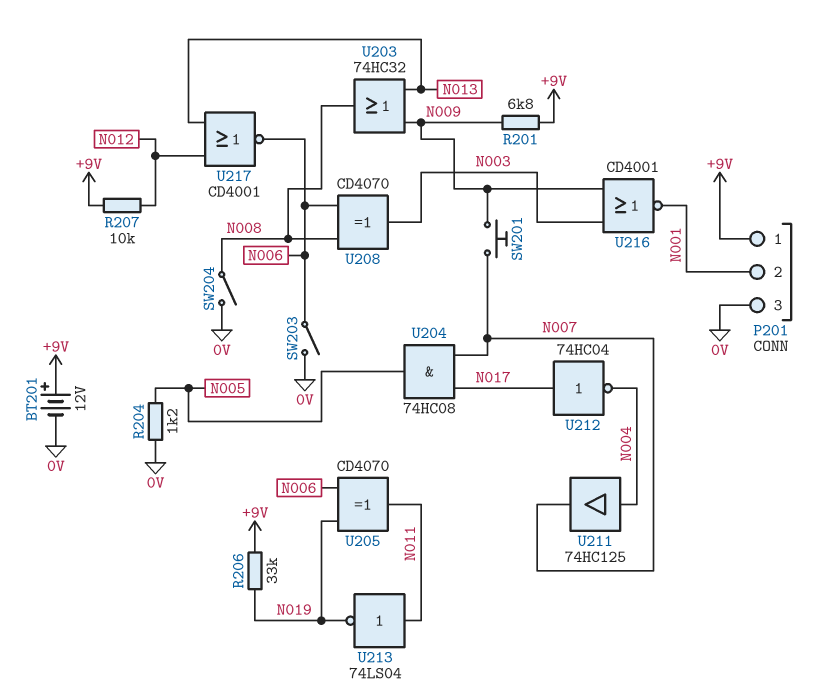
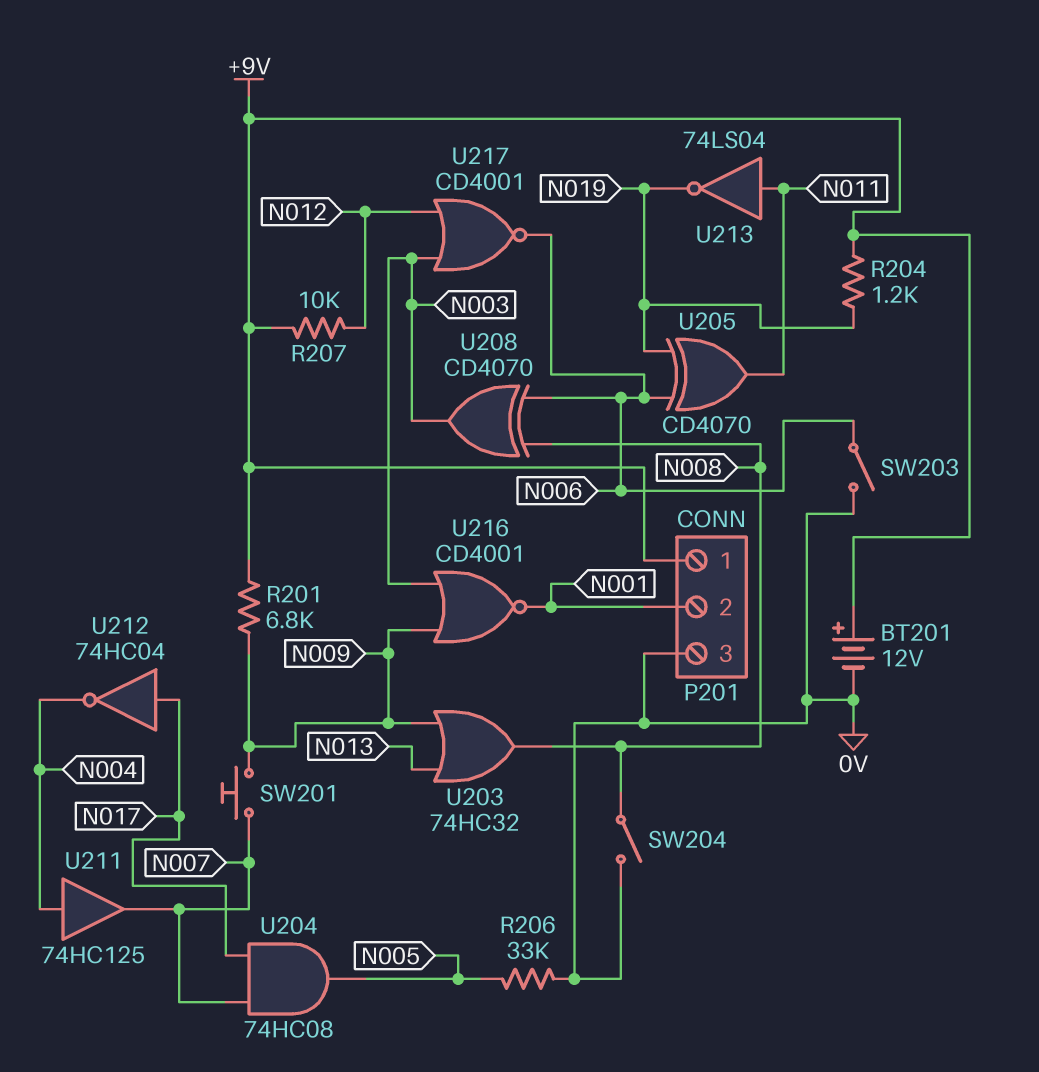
R204: 1.2k (0V, N005) -> 1.2k (+9V, N019)
R206: 33k (+9V, N019) -> 33k (0V, N005)
U217: NOR CD4001 (in N012, in N013, out N006) -> NOR CD4001 (in N003, in N012, out N006)

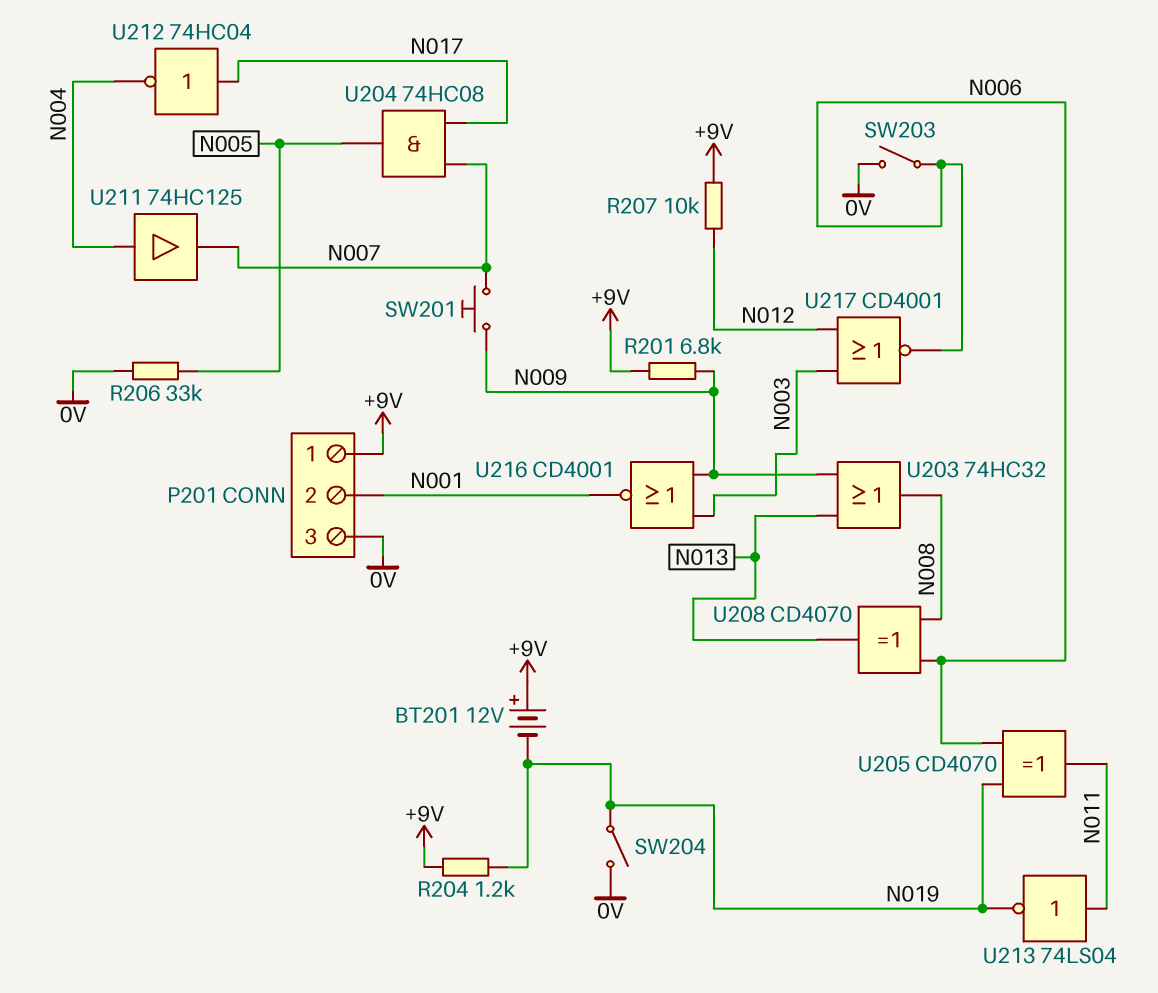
BT201: 12V (plus +9V, minus 0V) -> 12V (plus +9V, minus N019)
SW204: switch (0V, N008) -> switch (0V, N019)
U208: XOR CD4070 (in N006, in N008, out N003) -> XOR CD4070 (in N006, in N008, out N013)

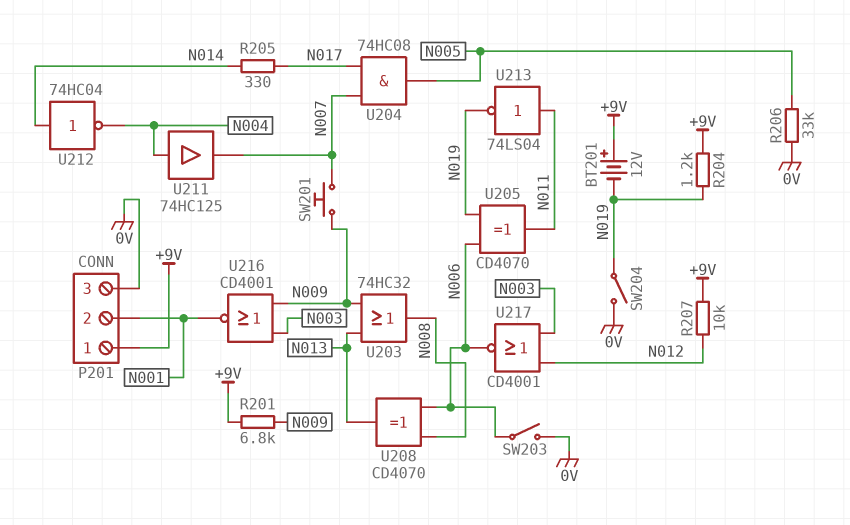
R205: none -> 330 (N014, N017)
U212: NOT 74HC04 (in N017, out N004) -> NOT 74HC04 (in N014, out N004)

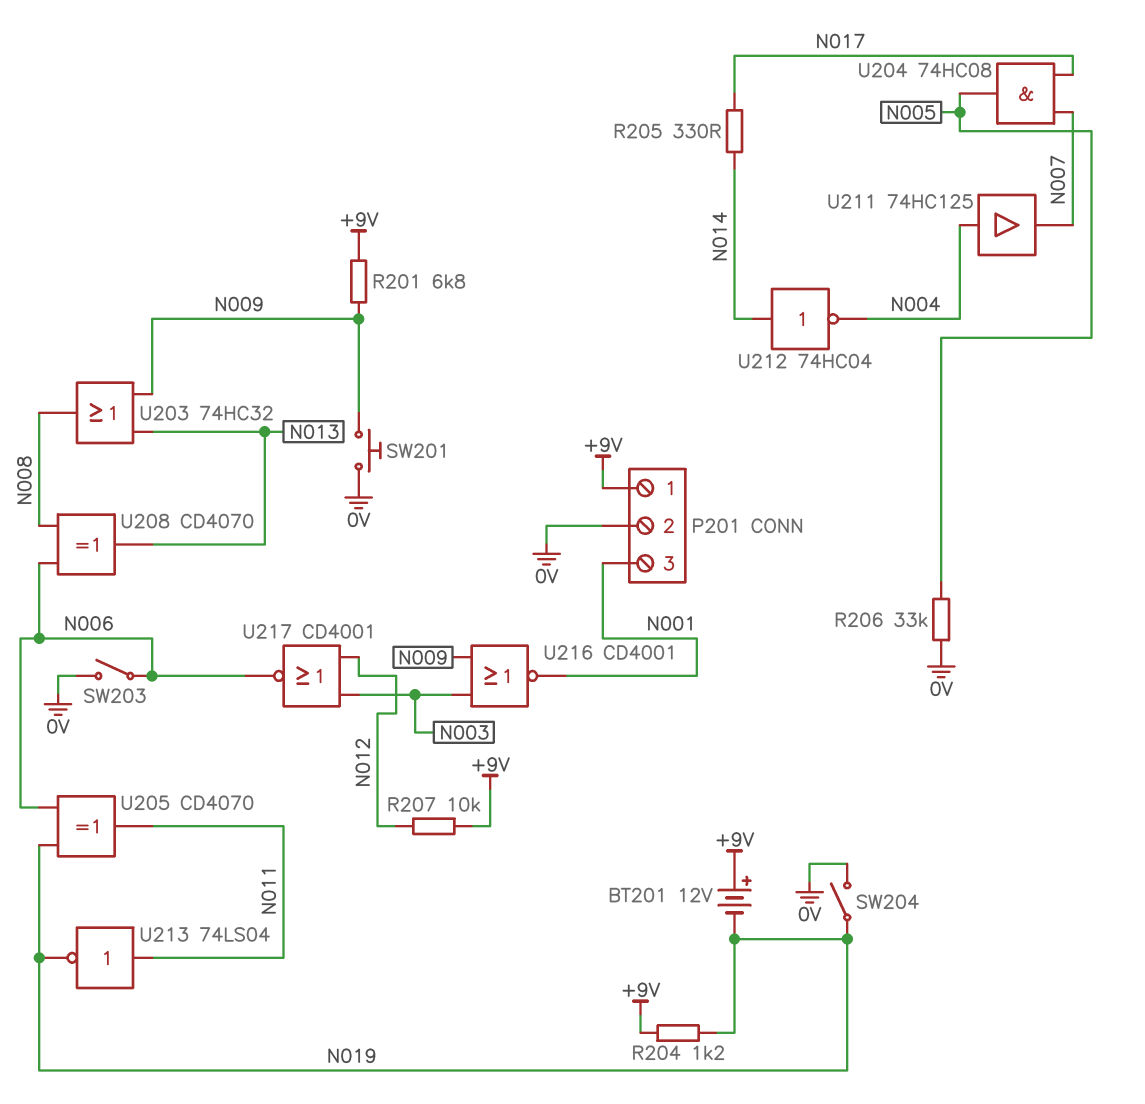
P201 pin 2: N001 -> 0V
P201 pin 3: 0V -> N001
SW201: button (N007, N009) -> button (0V, N009)

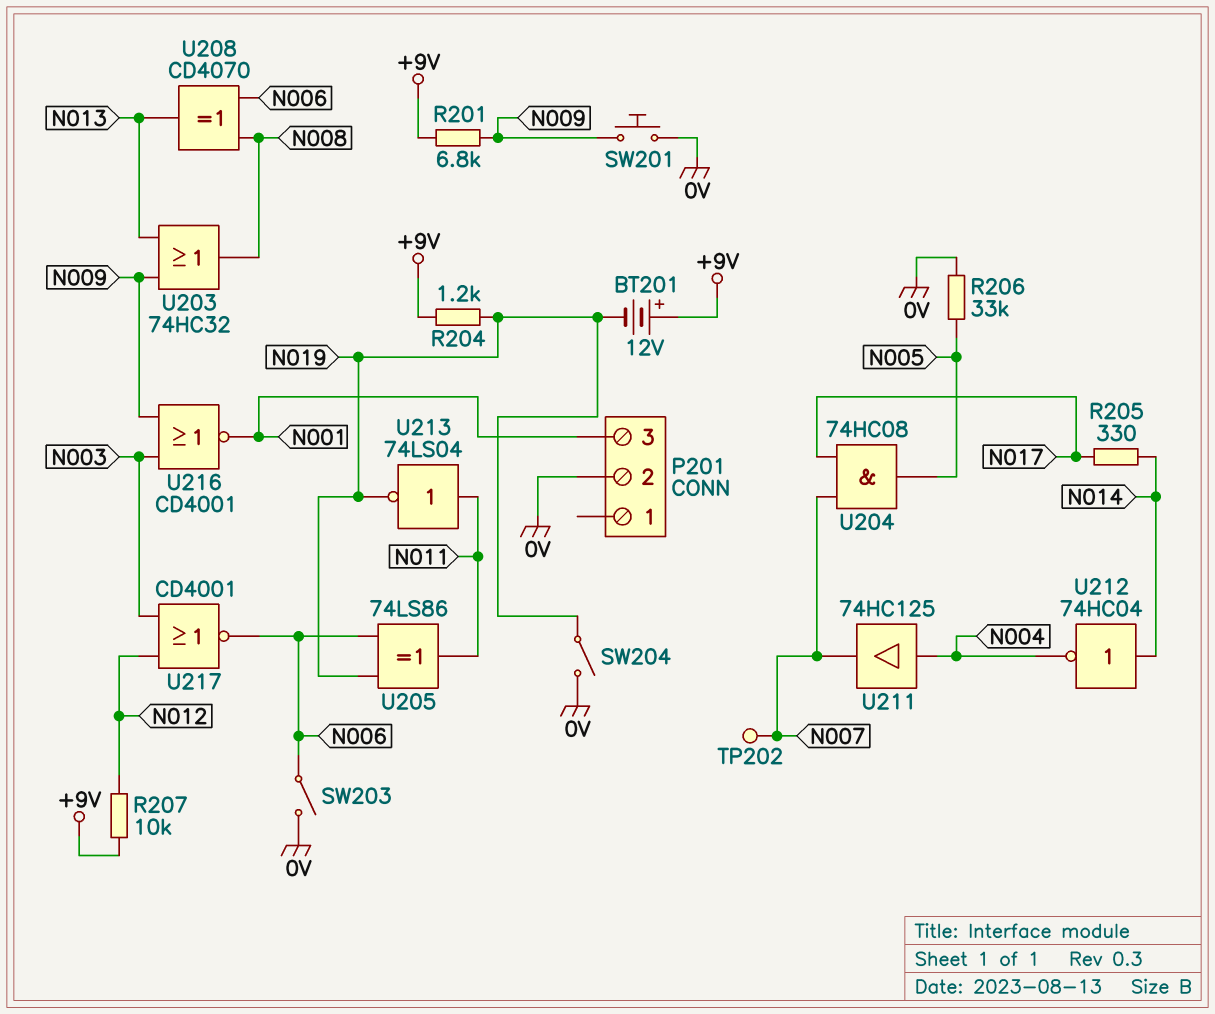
P201 pin 1: +9V -> none
TP202: none -> test point (N007)
U205: XOR CD4070 (in N006, in N019, out N011) -> XOR 74LS86 (in N006, in N019, out N011)

